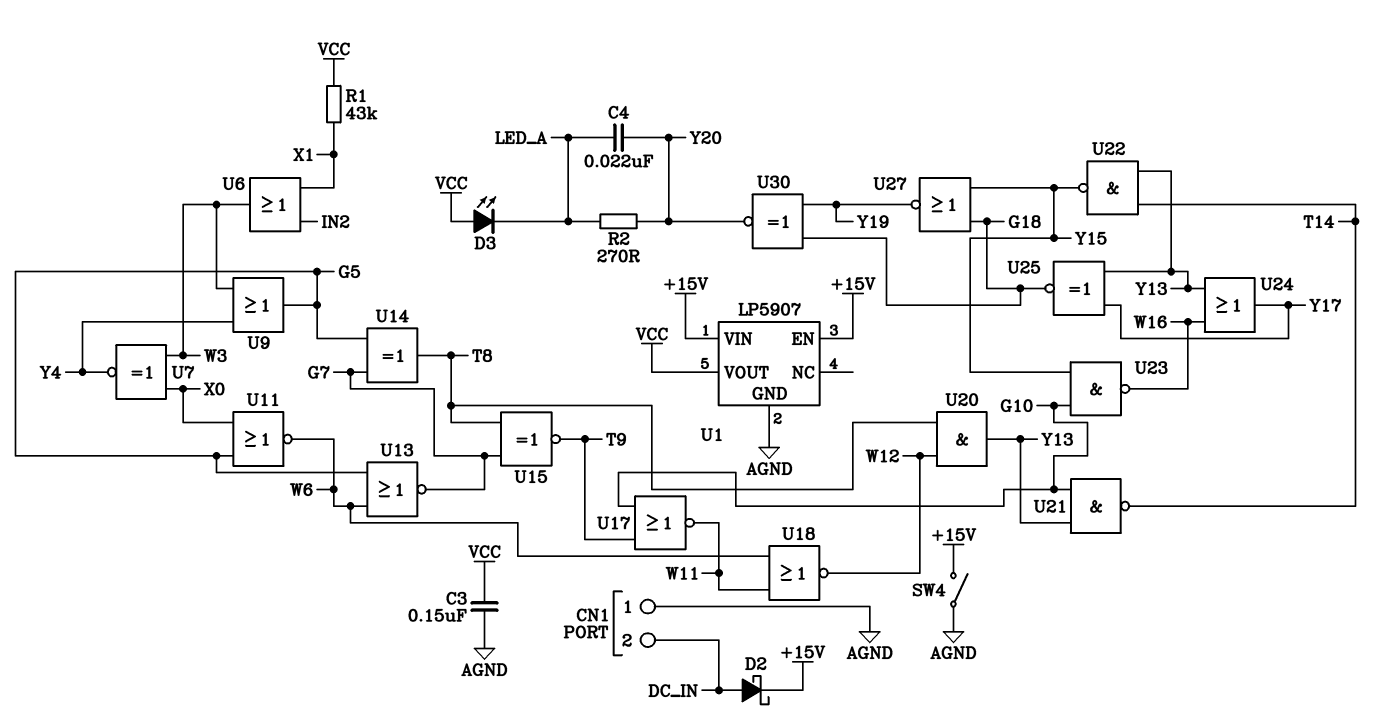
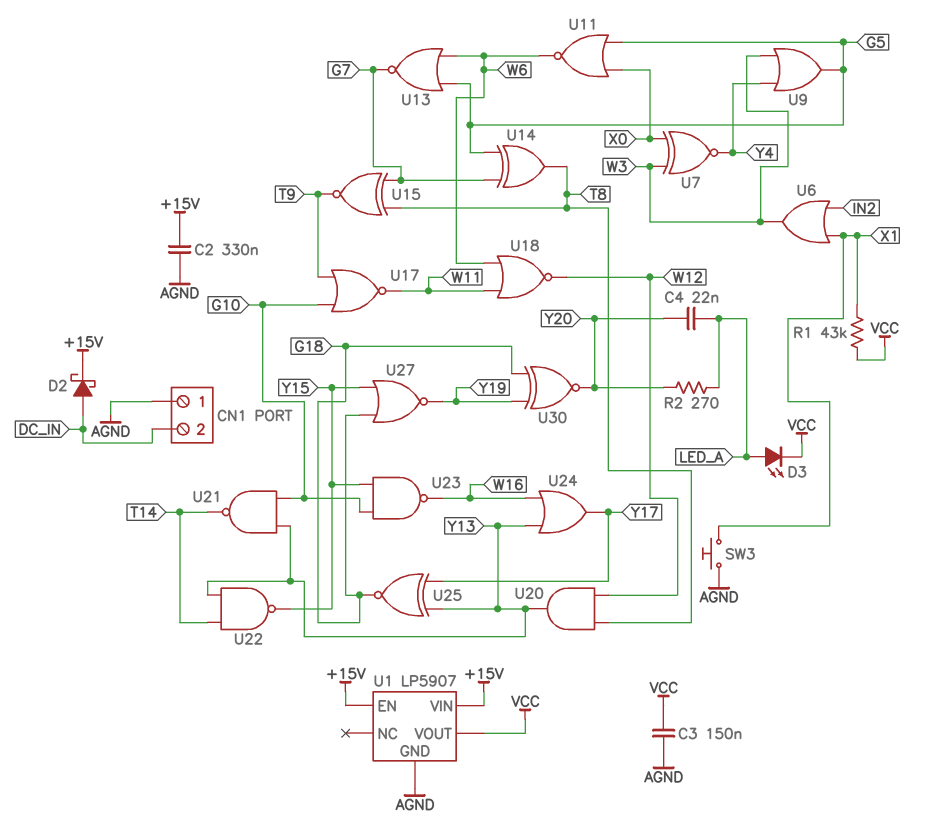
C2: none -> 330nF (+15V, AGND)
D3: LED (A VCC, K LED_A) -> LED (A LED_A, K VCC)
SW3: none -> button (AGND, X1)
SW4: switch (+15V, AGND) -> none

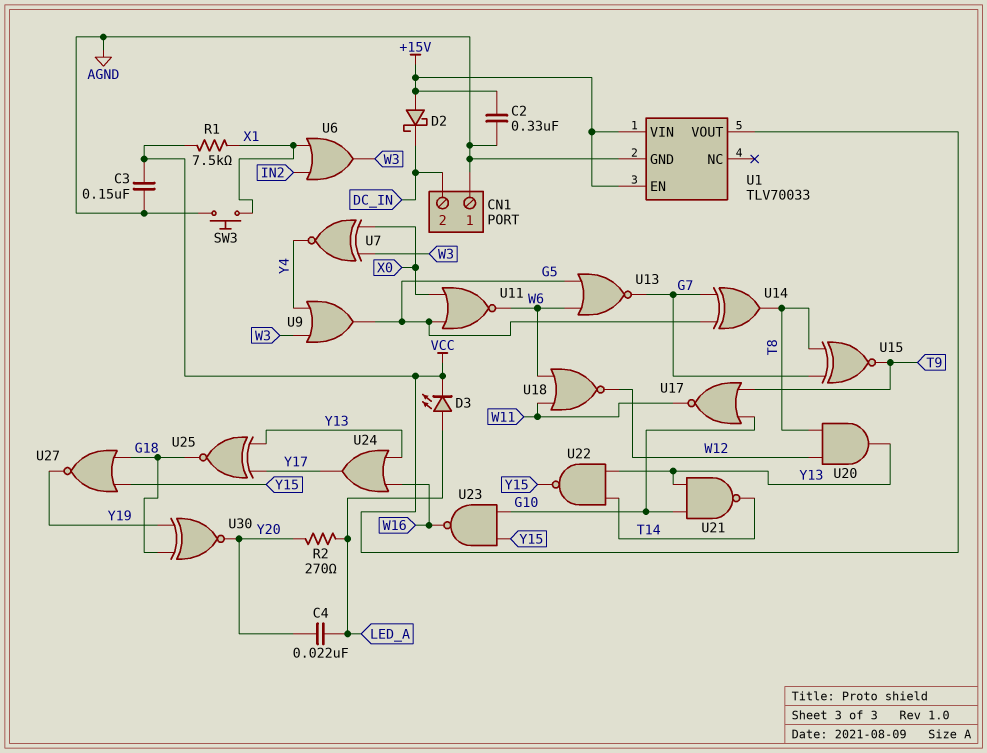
D2: schottky (A DC_IN, K +15V) -> schottky (A +15V, K DC_IN)
R1: 43k (VCC, X1) -> 7.5k (VCC, X1)
U1: LP5907 -> TLV70033

